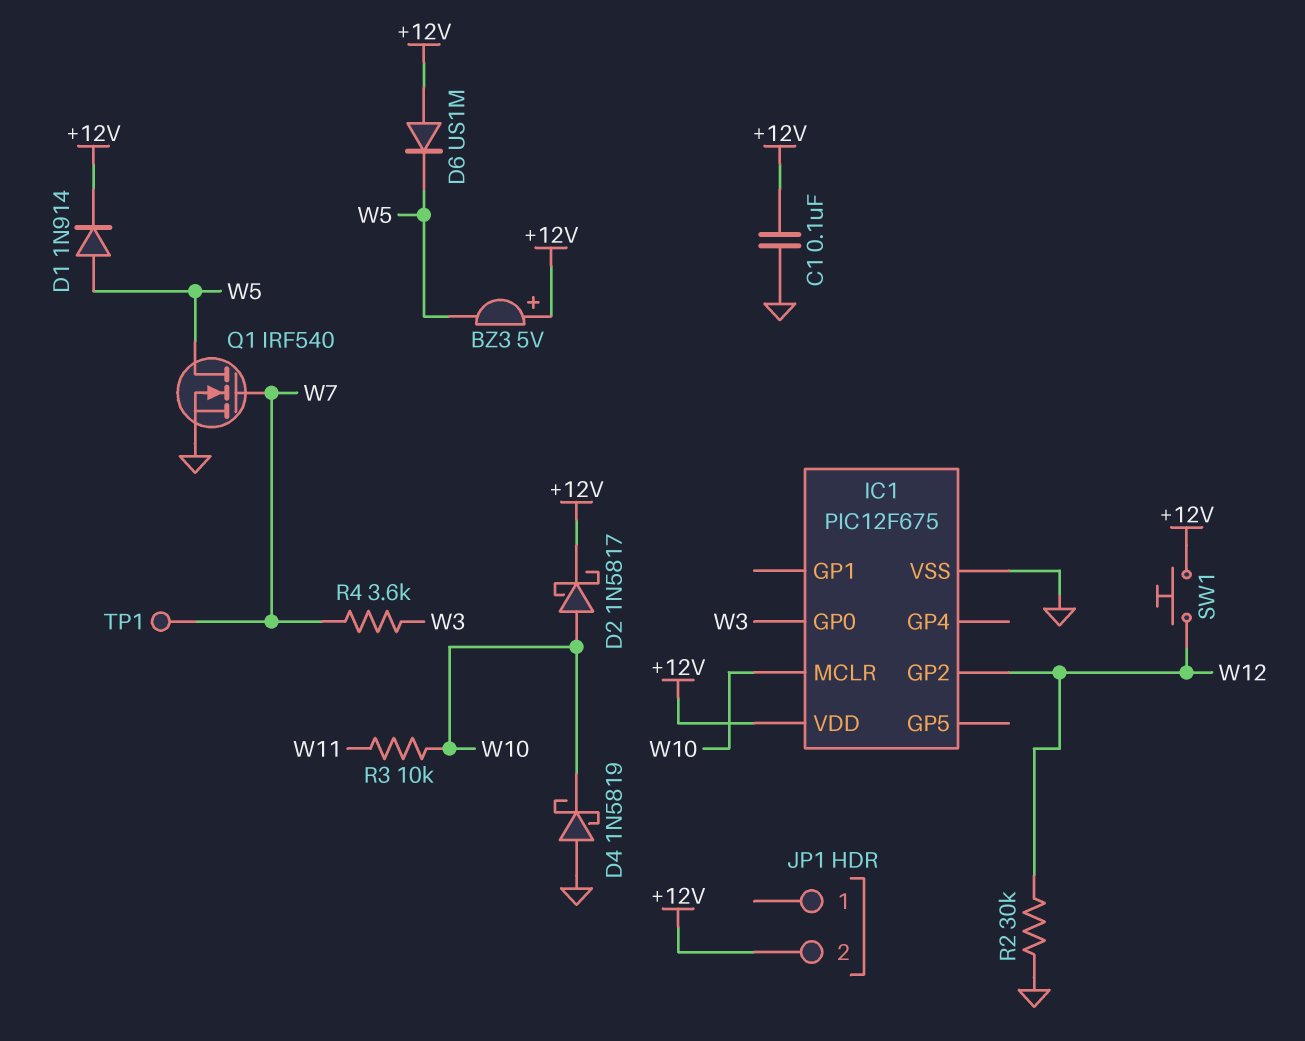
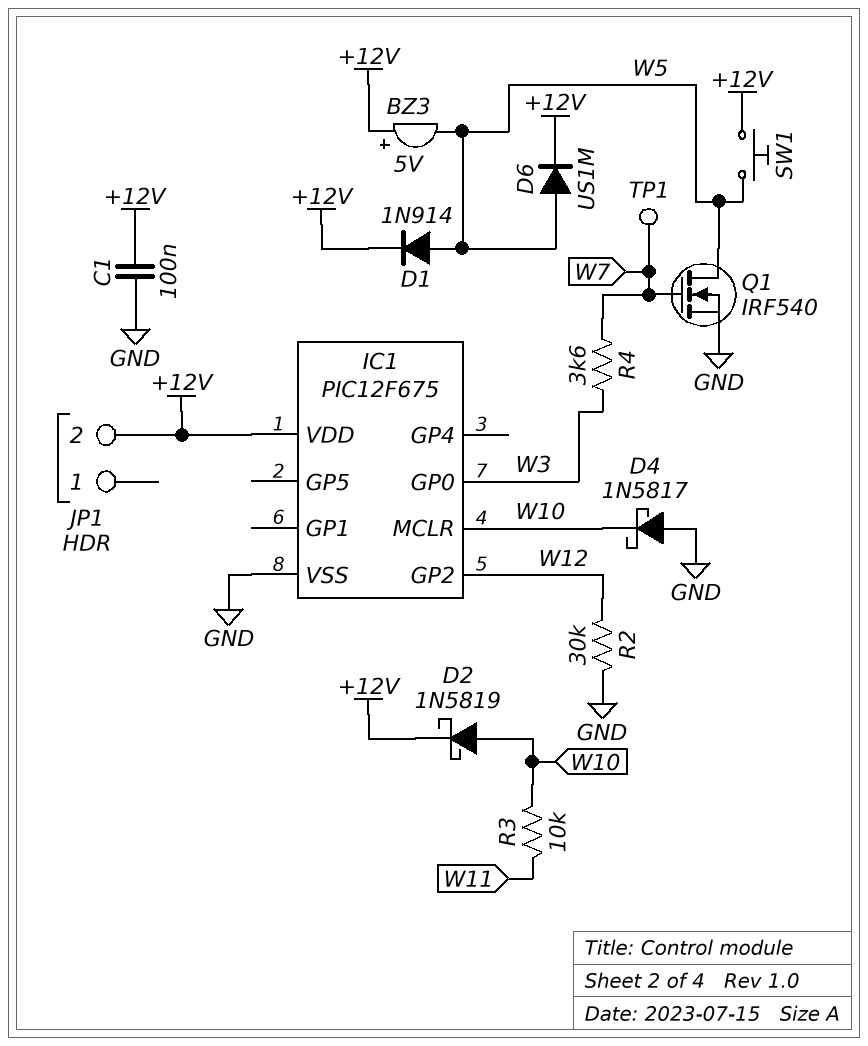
D2: schottky 1N5817 (A W10, K +12V) -> schottky 1N5819 (A W10, K +12V)
D4: schottky 1N5819 (A GND, K W10) -> schottky 1N5817 (A GND, K W10)
D6: diode US1M (A +12V, K W5) -> diode US1M (A W5, K +12V)
SW1: button (+12V, W12) -> button (+12V, W5)

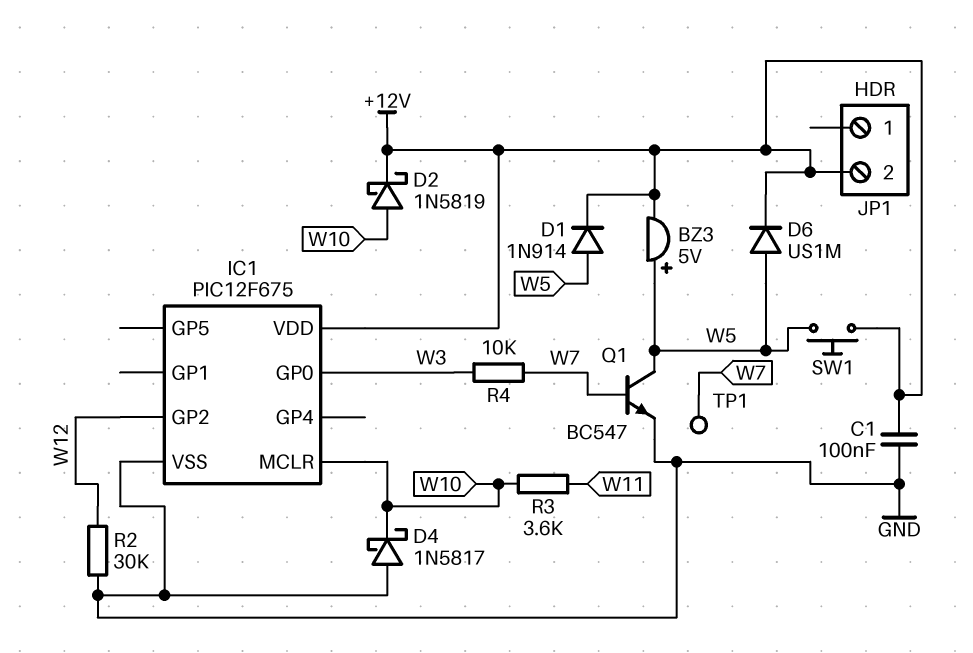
BZ3: buzzer 5V (plus +12V, minus W5) -> buzzer 5V (plus W5, minus +12V)
Q1: NMOS IRF540 (G W7, D W5, S GND) -> NPN BC547 (B W7, C W5, E GND)
R3: 10k (W10, W11) -> 3.6k (W10, W11)
R4: 3.6k (W3, W7) -> 10k (W3, W7)

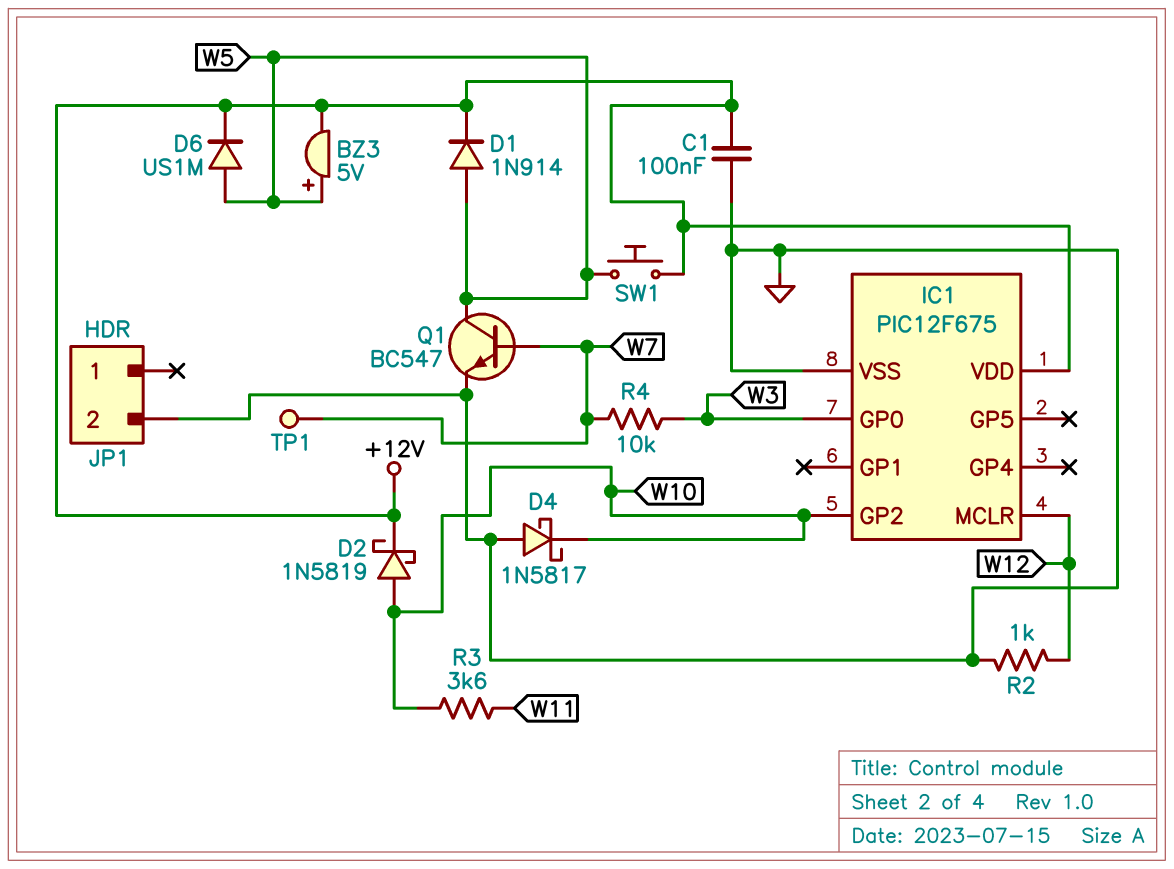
IC1 pin GP2: W12 -> W10
IC1 pin MCLR: W10 -> W12
JP1 pin 2: +12V -> GND
R2: 30k (GND, W12) -> 1k (GND, W12)

